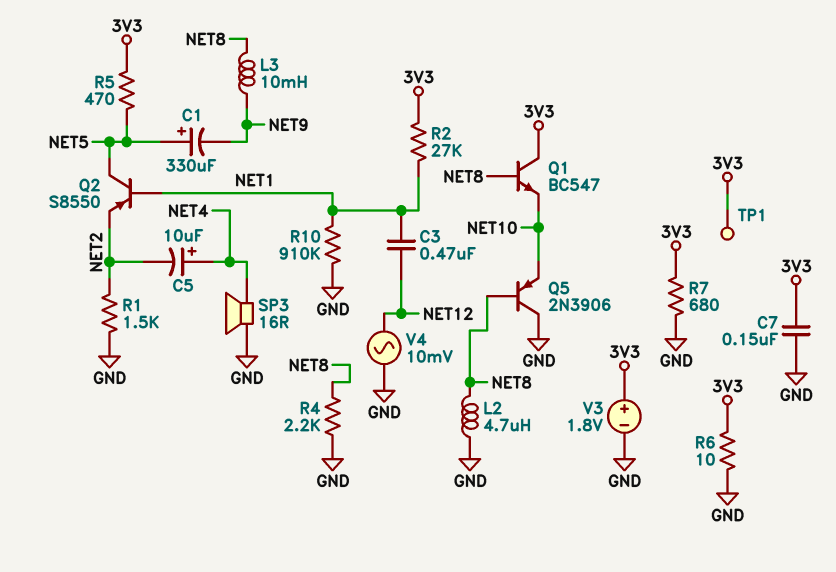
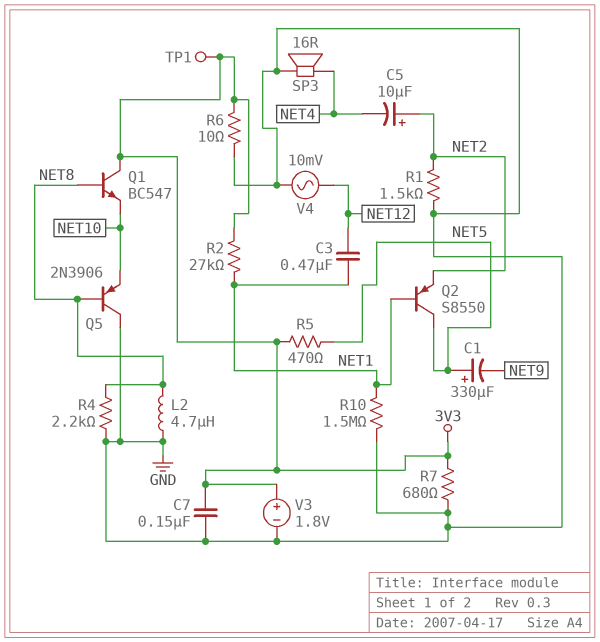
C5: 10uF (plus NET4, minus NET2) -> 10uF (plus NET2, minus NET4)
L3: 10mH (NET8, NET9) -> none
R10: 910k (GND, NET1) -> 1.5M (GND, NET1)

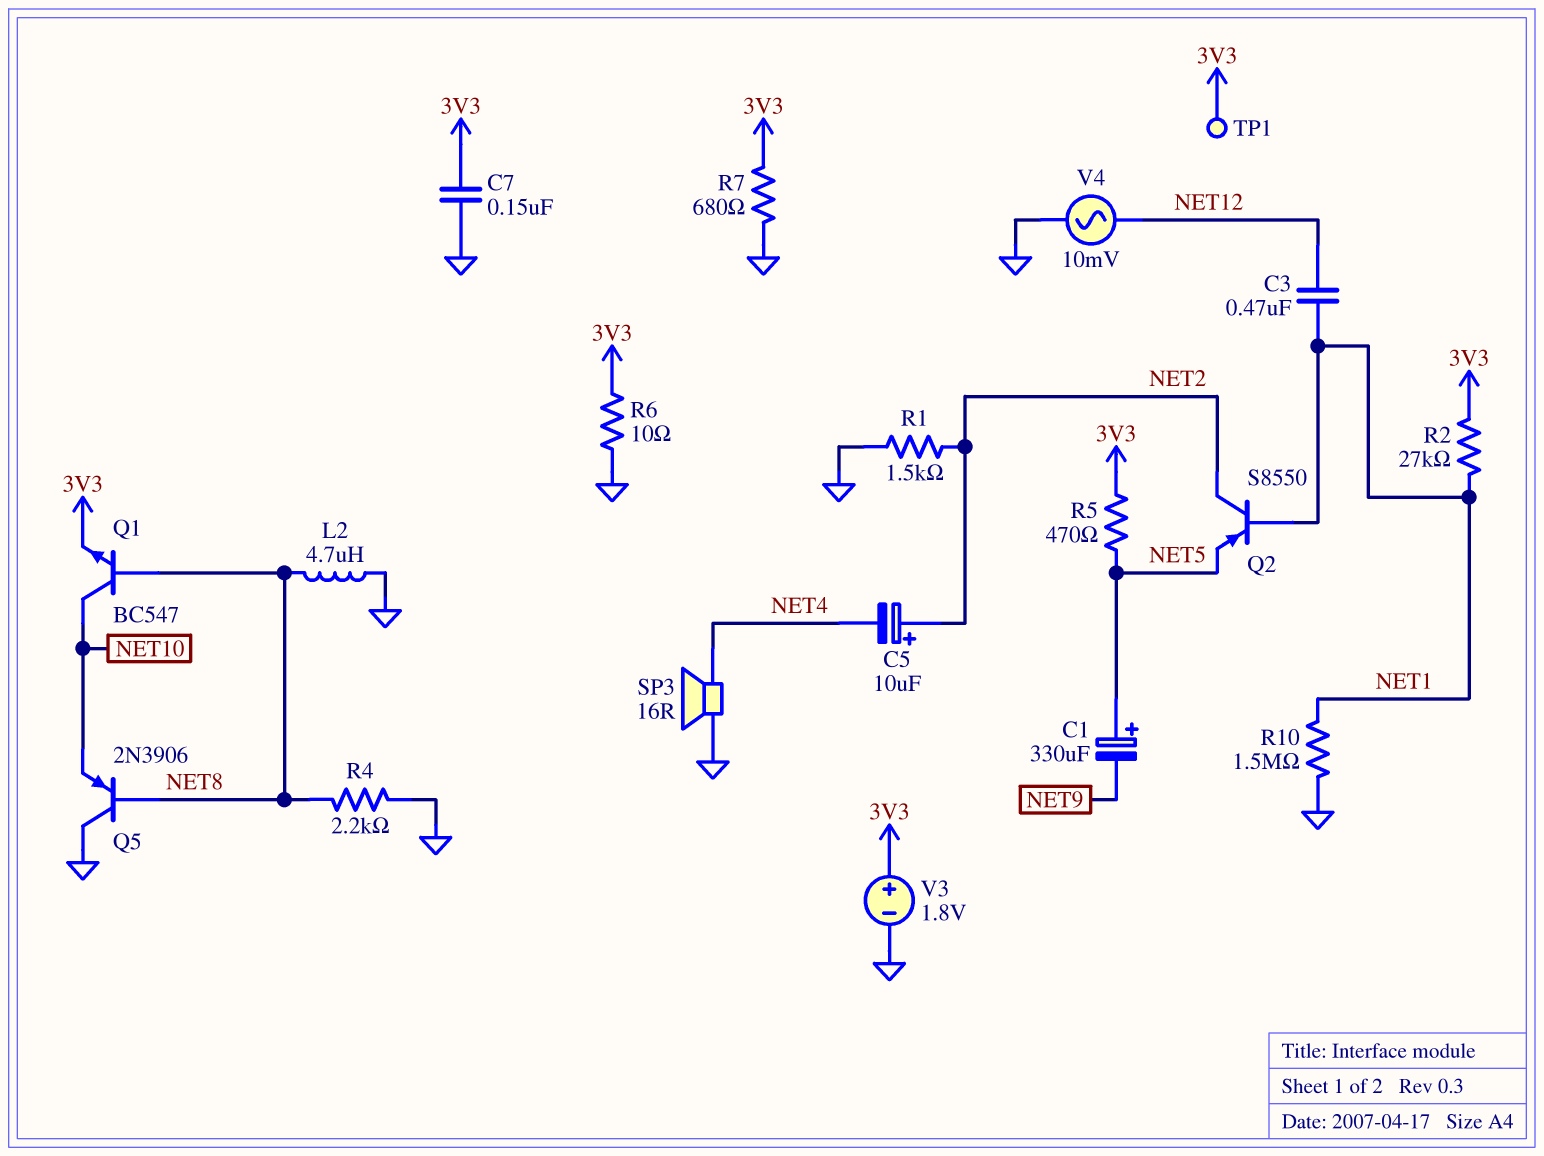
Q1: NPN BC547 (B NET8, C 3V3, E NET10) -> NPN BC547 (B NET8, C NET10, E 3V3)
Q2: PNP S8550 (B NET1, C NET5, E NET2) -> PNP S8550 (B NET1, C NET2, E NET5)

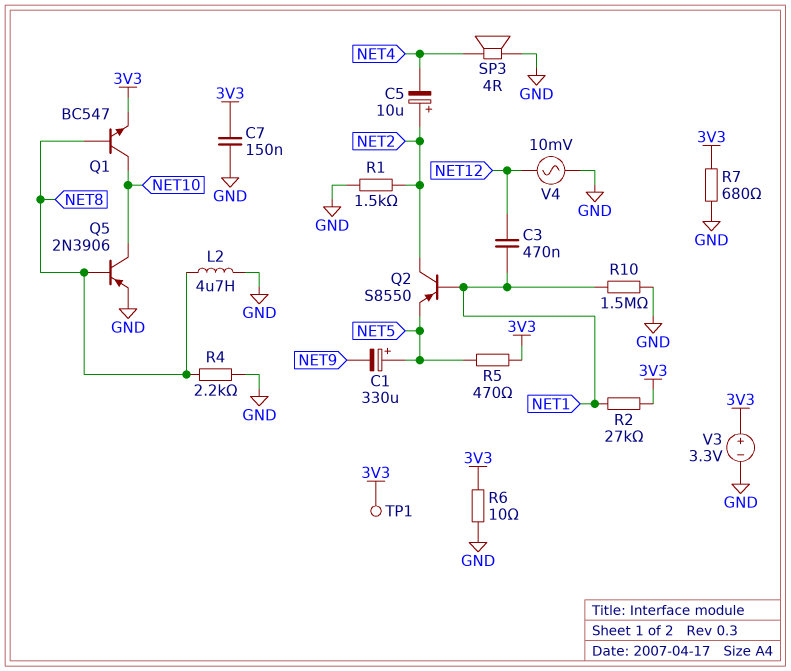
Q5: PNP 2N3906 (B NET8, C GND, E NET10) -> PNP 2N3906 (B NET8, C NET10, E GND)
SP3: speaker 16R (GND, NET4) -> speaker 4R (GND, NET4)
V3: 1.8V (plus 3V3, minus GND) -> 3.3V (plus 3V3, minus GND)

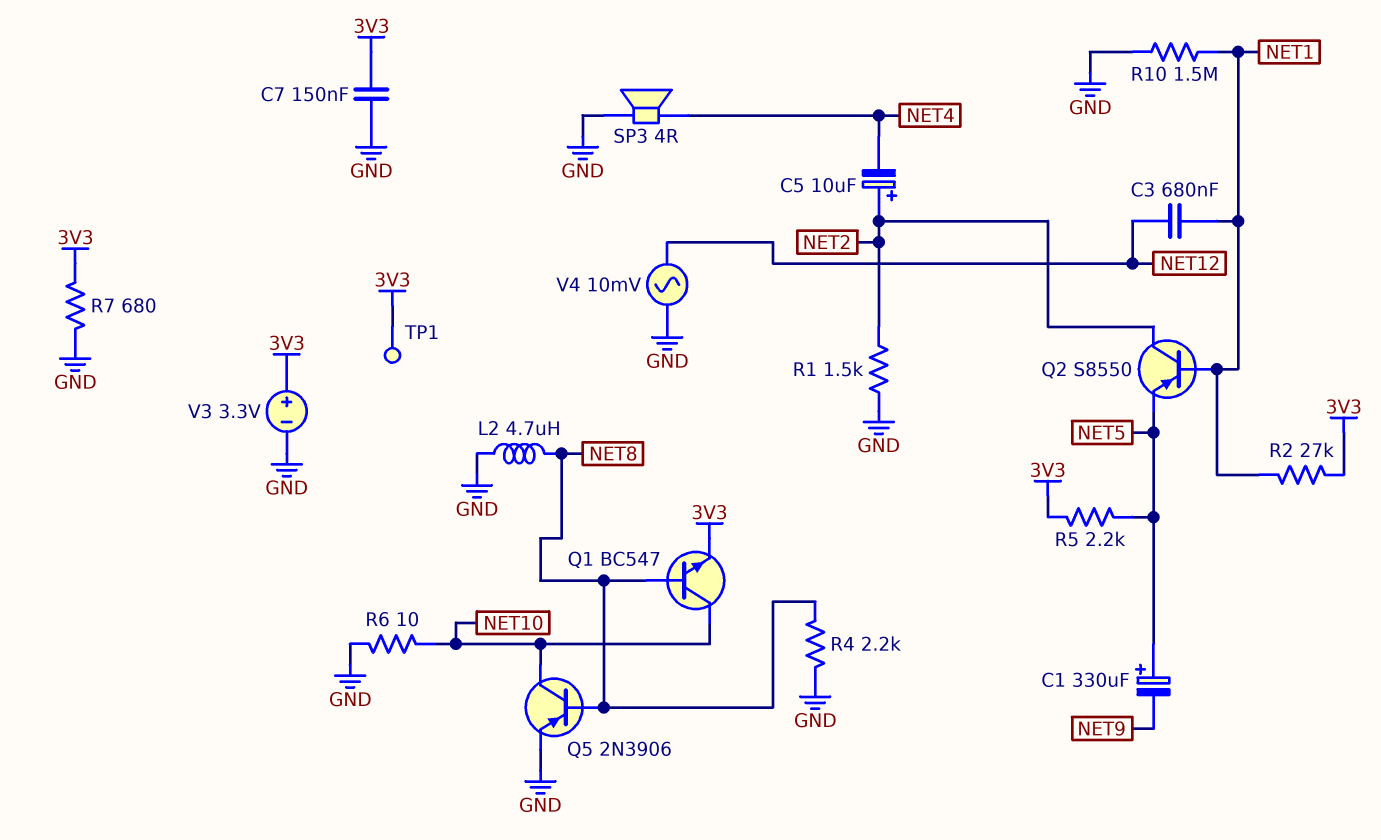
C3: 470nF (NET1, NET12) -> 680nF (NET1, NET12)
R5: 470 (3V3, NET5) -> 2.2k (3V3, NET5)
R6: 10 (3V3, GND) -> 10 (GND, NET10)

